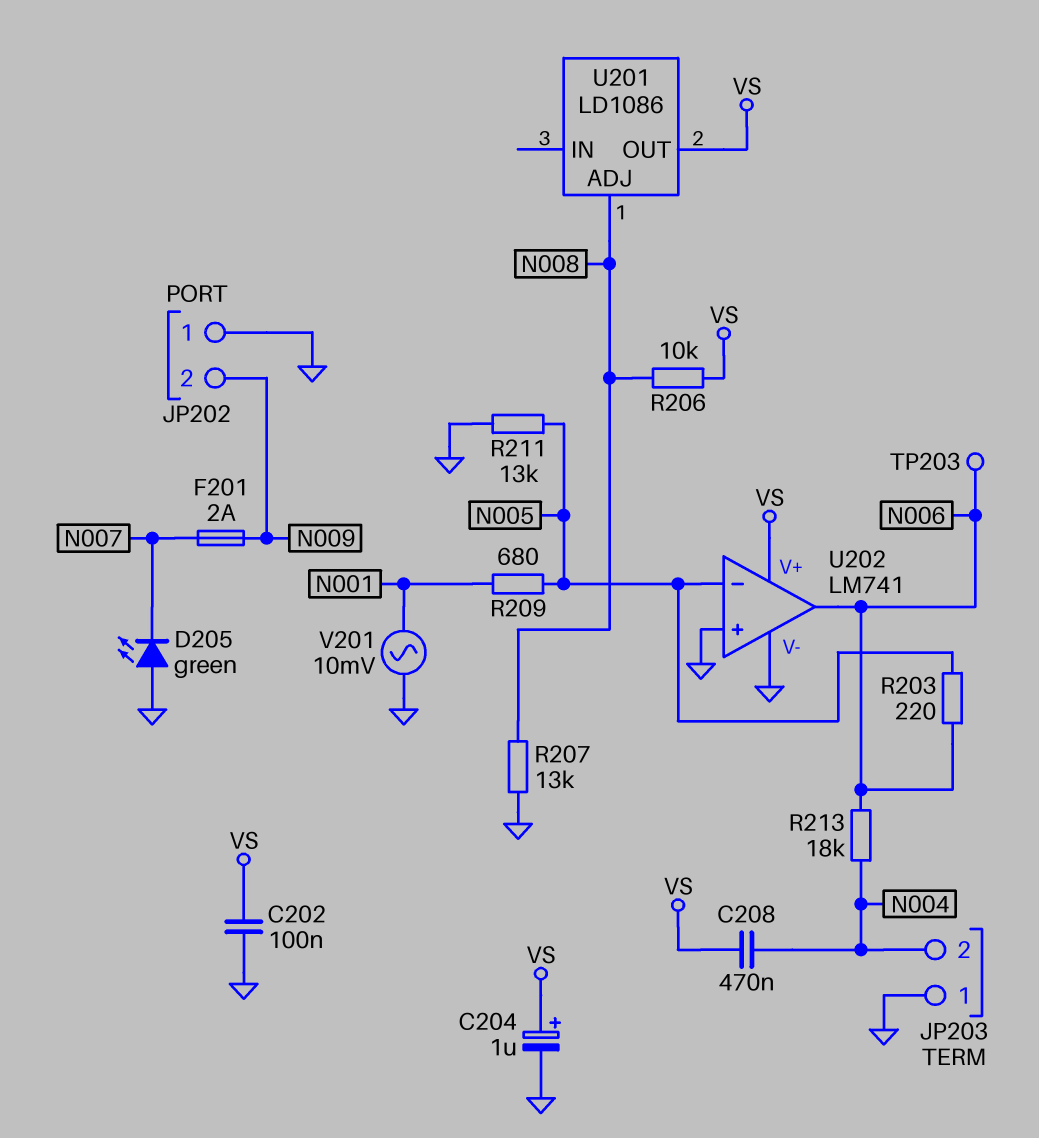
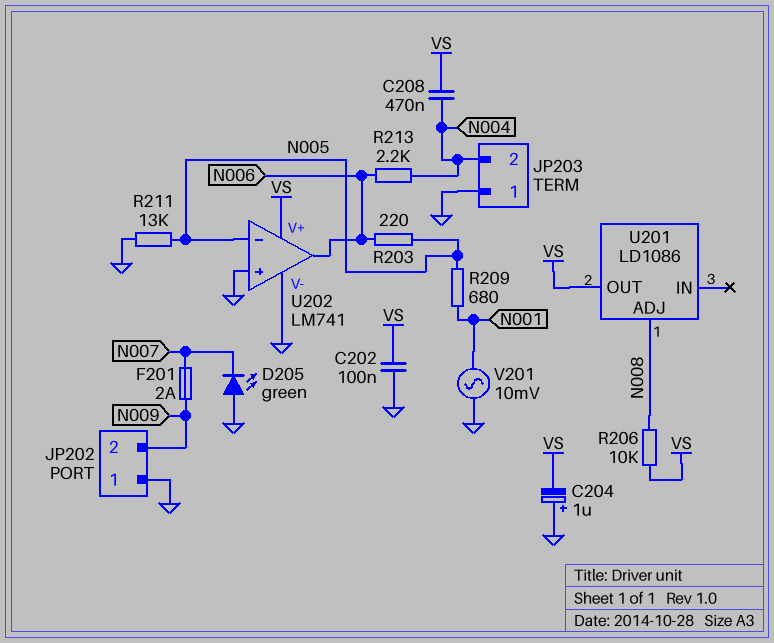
C204: 1uF (plus VS, minus GND) -> 1uF (plus GND, minus VS)
R207: 13k (GND, N008) -> none
R213: 18k (N004, N006) -> 2.2k (N004, N006)
TP203: test point (N006) -> none

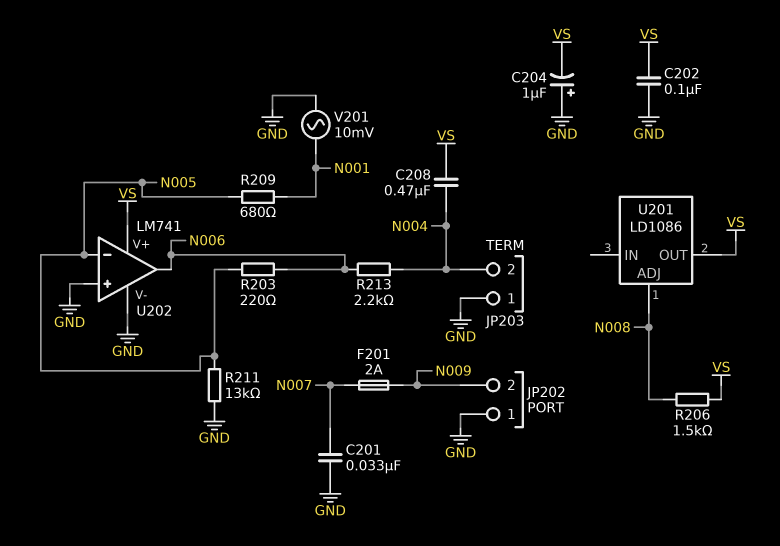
C201: none -> 33nF (GND, N007)
D205: LED green (A GND, K N007) -> none
R206: 10k (N008, VS) -> 1.5k (N008, VS)

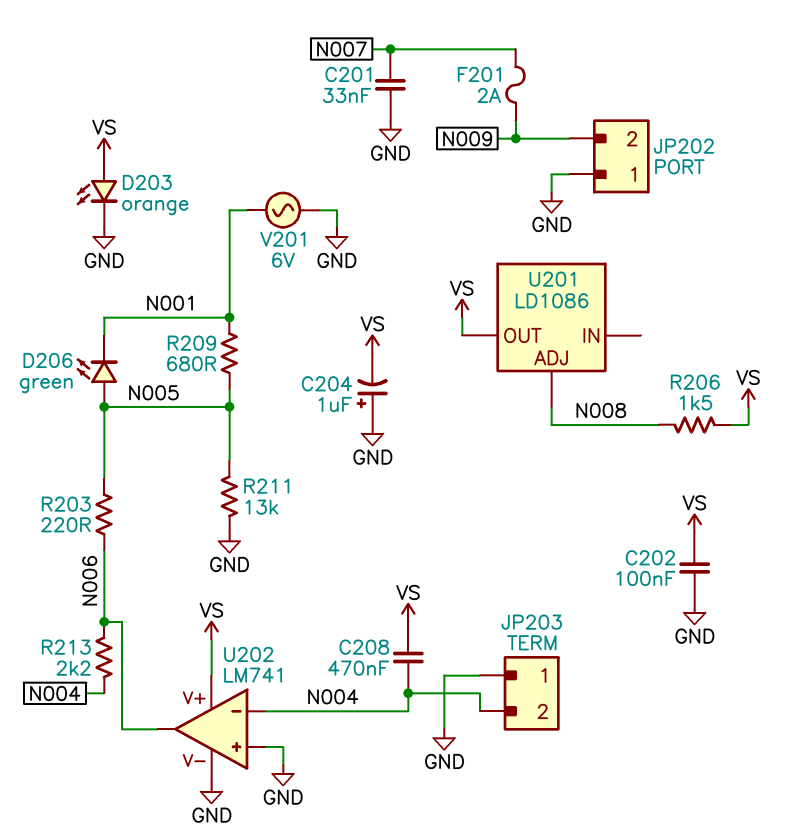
D203: none -> LED orange (A VS, K GND)
D206: none -> LED green (A N005, K N001)
U202 pin in-: N005 -> N004
V201: AC 10mV (GND, N001) -> AC 6V (GND, N001)

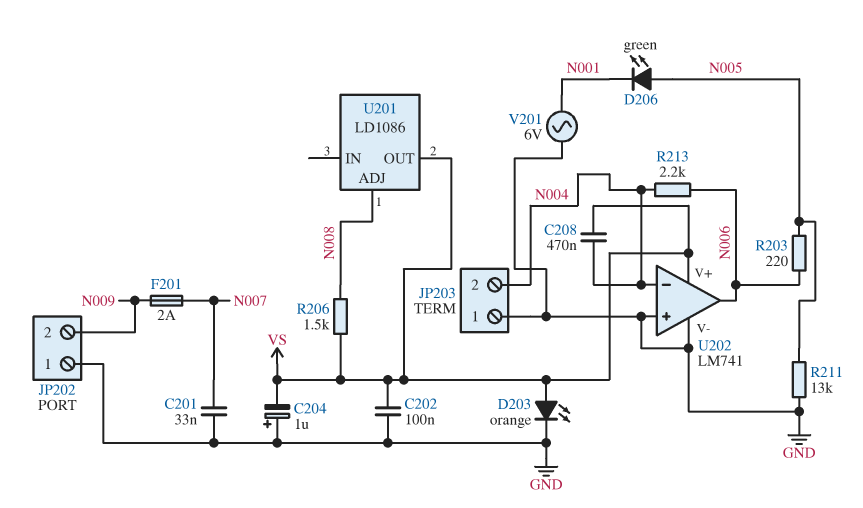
R209: 680 (N001, N005) -> none

